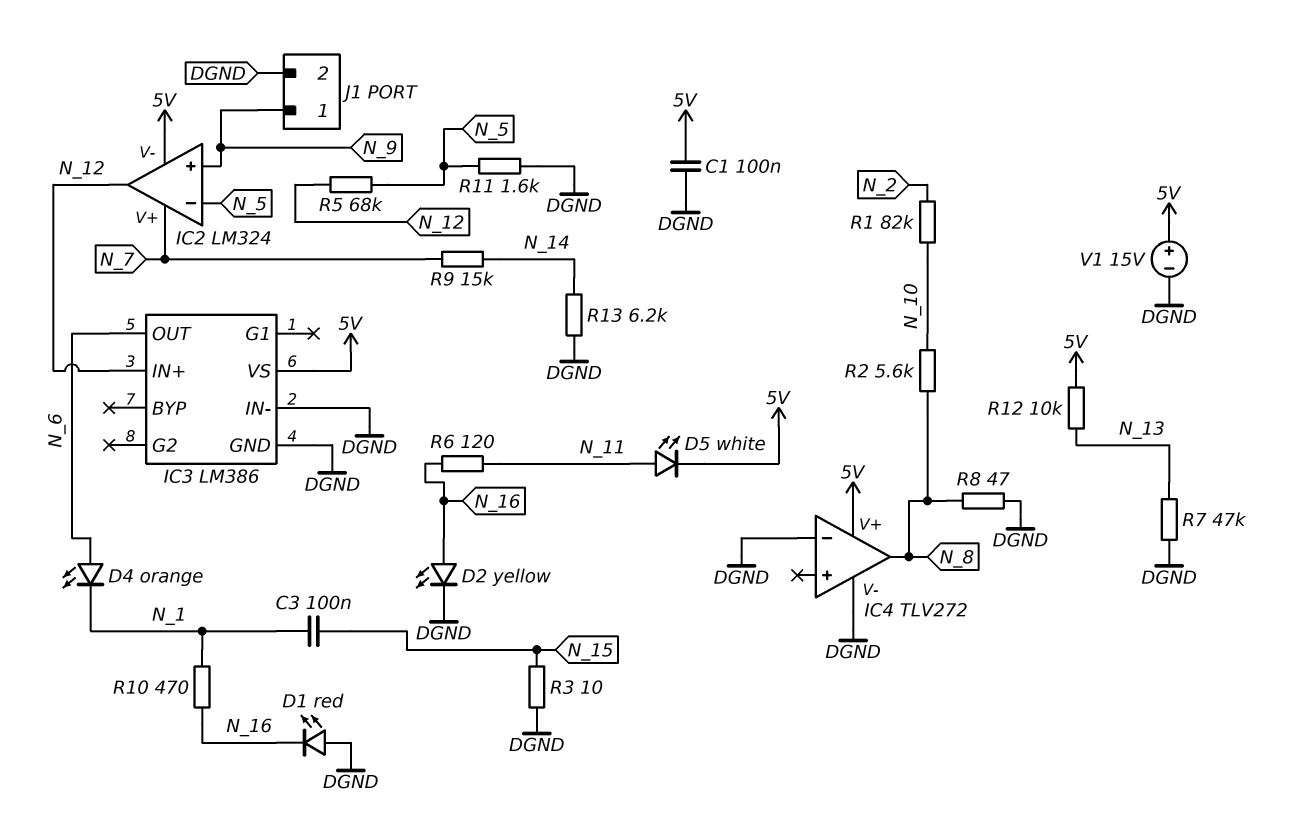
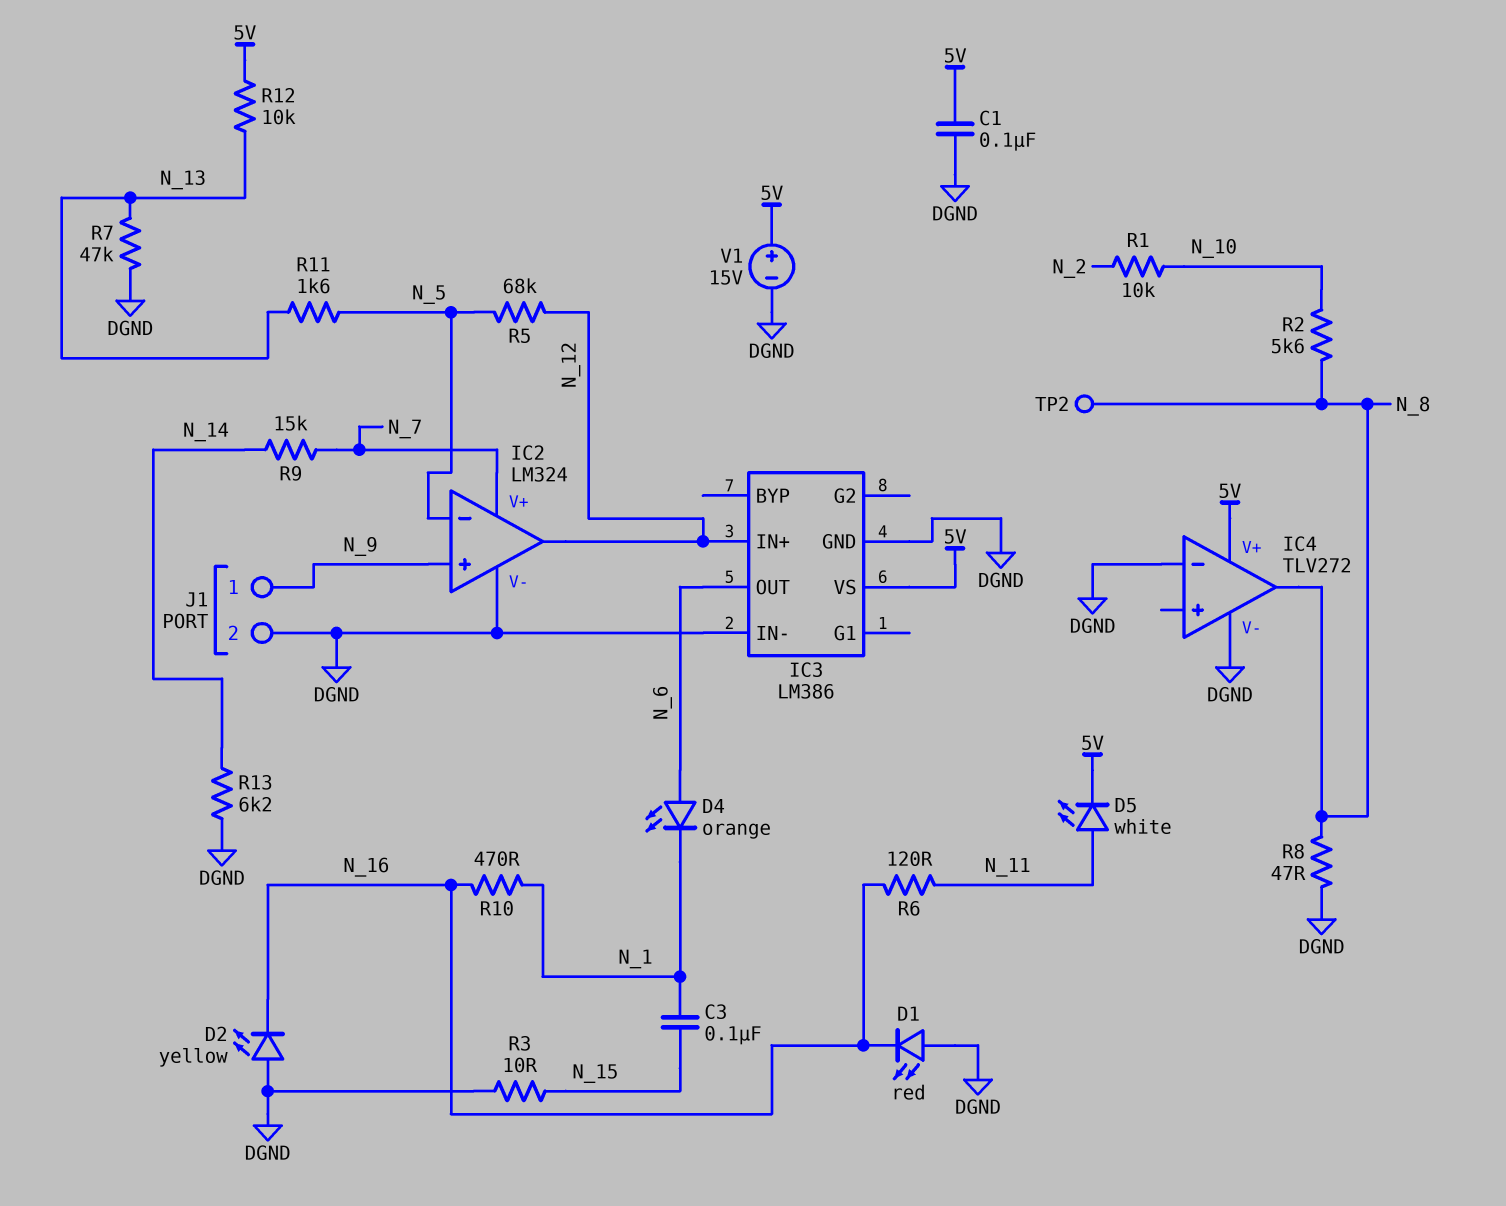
D2: LED yellow (A N_16, K DGND) -> LED yellow (A DGND, K N_16)
IC2 pin V-: 5V -> DGND
R1: 82k (N_2, N_10) -> 10k (N_2, N_10)
R11: 1.6k (DGND, N_5) -> 1.6k (N_5, N_13)
TP2: none -> test point (N_8)

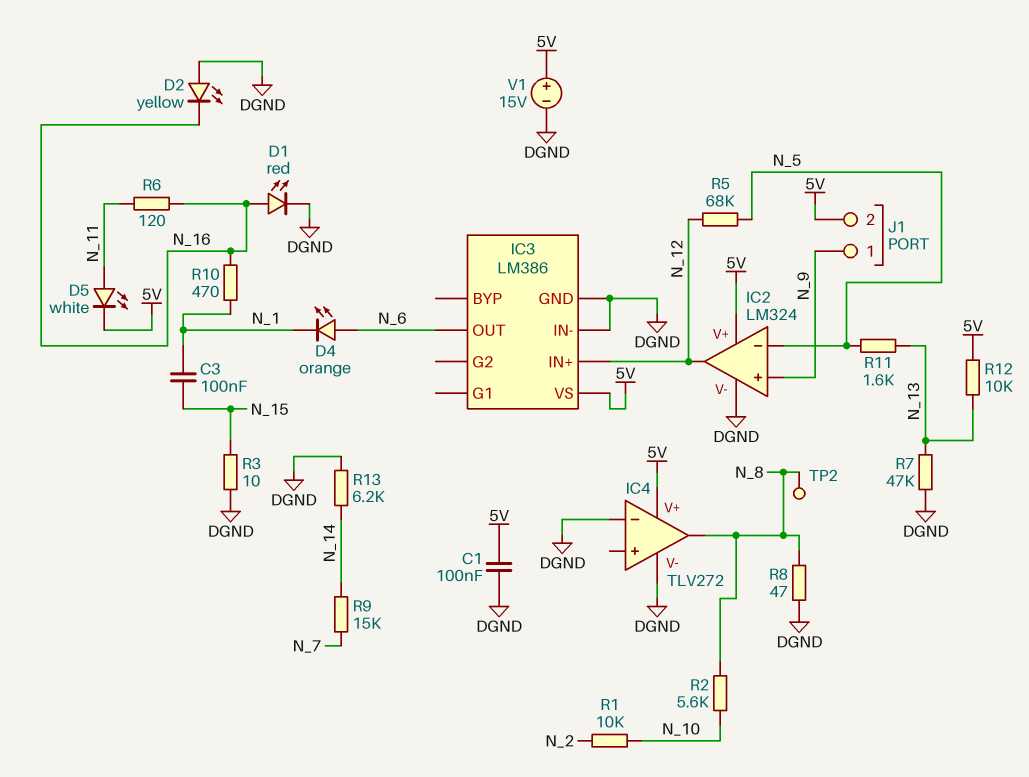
D1: LED red (A DGND, K N_16) -> LED red (A N_16, K DGND)
IC2 pin V+: N_7 -> 5V
J1 pin 2: DGND -> 5V

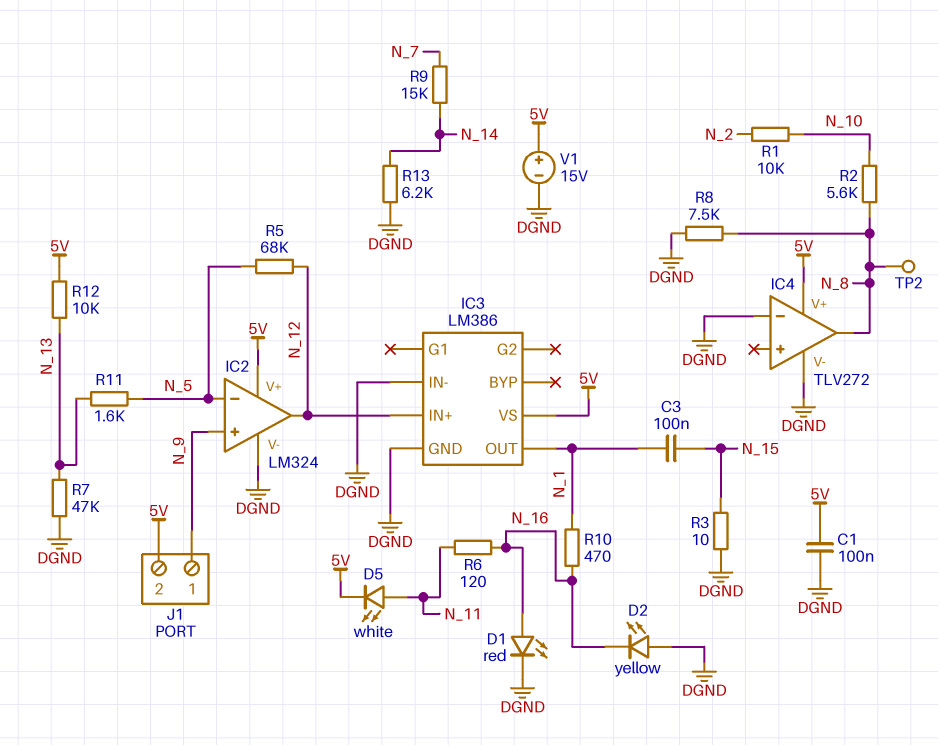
D4: LED orange (A N_6, K N_1) -> none
IC3 pin OUT: N_6 -> N_1
R8: 47 (DGND, N_8) -> 7.5k (DGND, N_8)

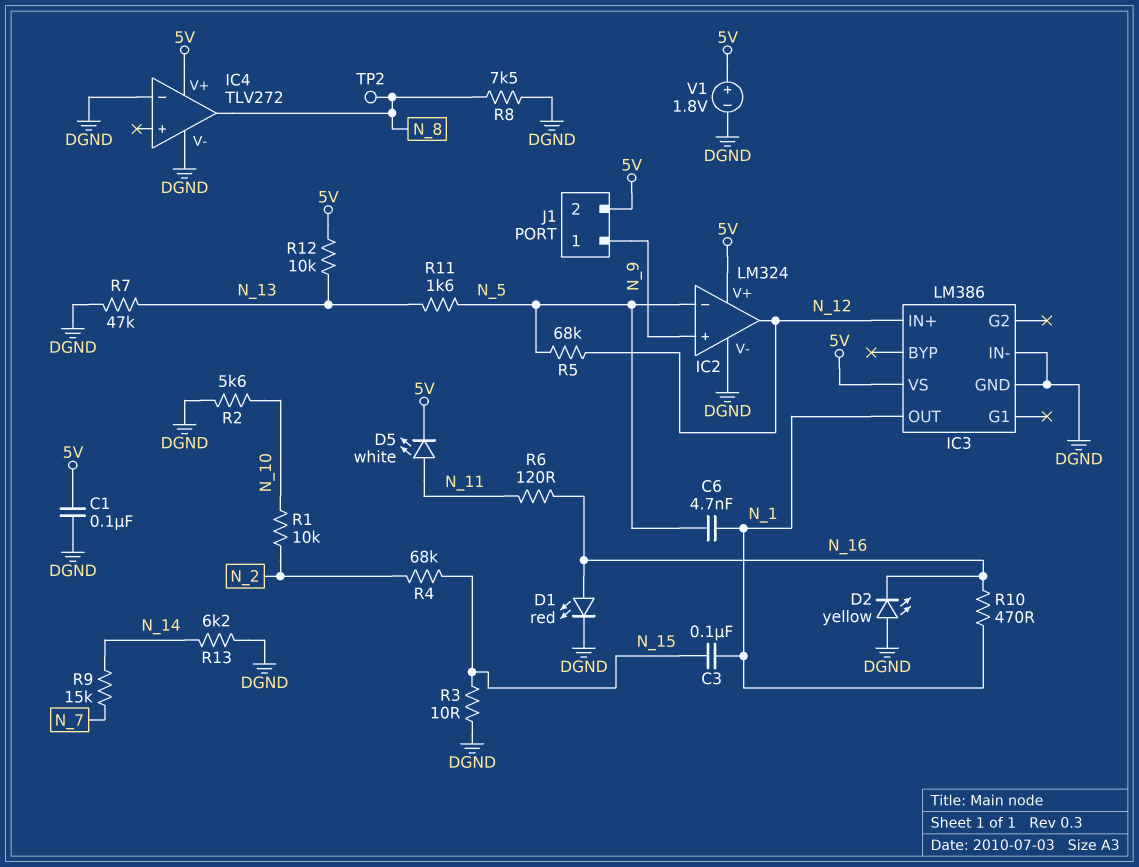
C6: none -> 4.7nF (N_1, N_5)
R2: 5.6k (N_8, N_10) -> 5.6k (DGND, N_10)
R4: none -> 68k (N_2, N_15)
V1: 15V (plus 5V, minus DGND) -> 1.8V (plus 5V, minus DGND)

